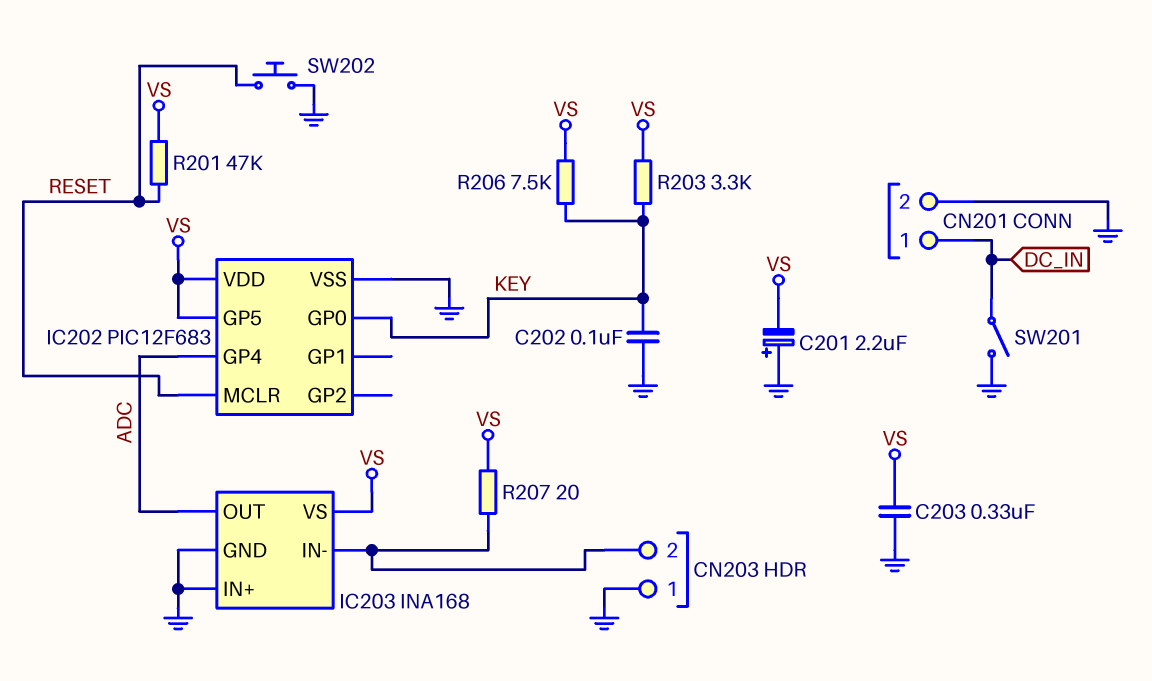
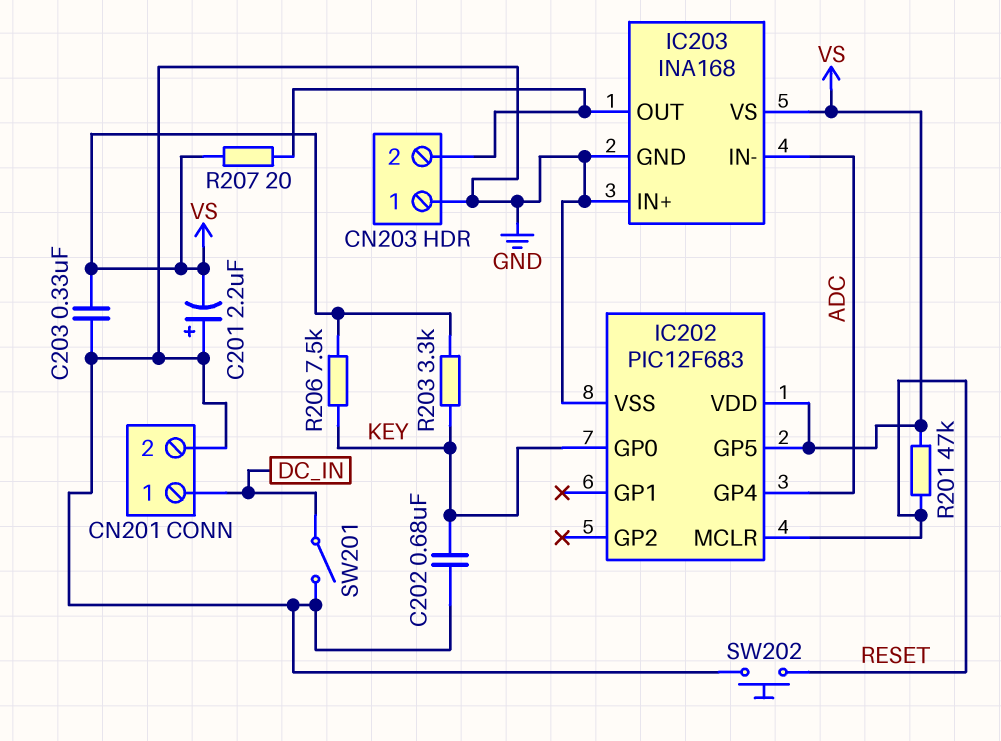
C202: 100nF (GND, KEY) -> 680nF (GND, KEY)
IC203 pin IN-: CN203/2 -> ADC
IC203 pin OUT: ADC -> CN203/2

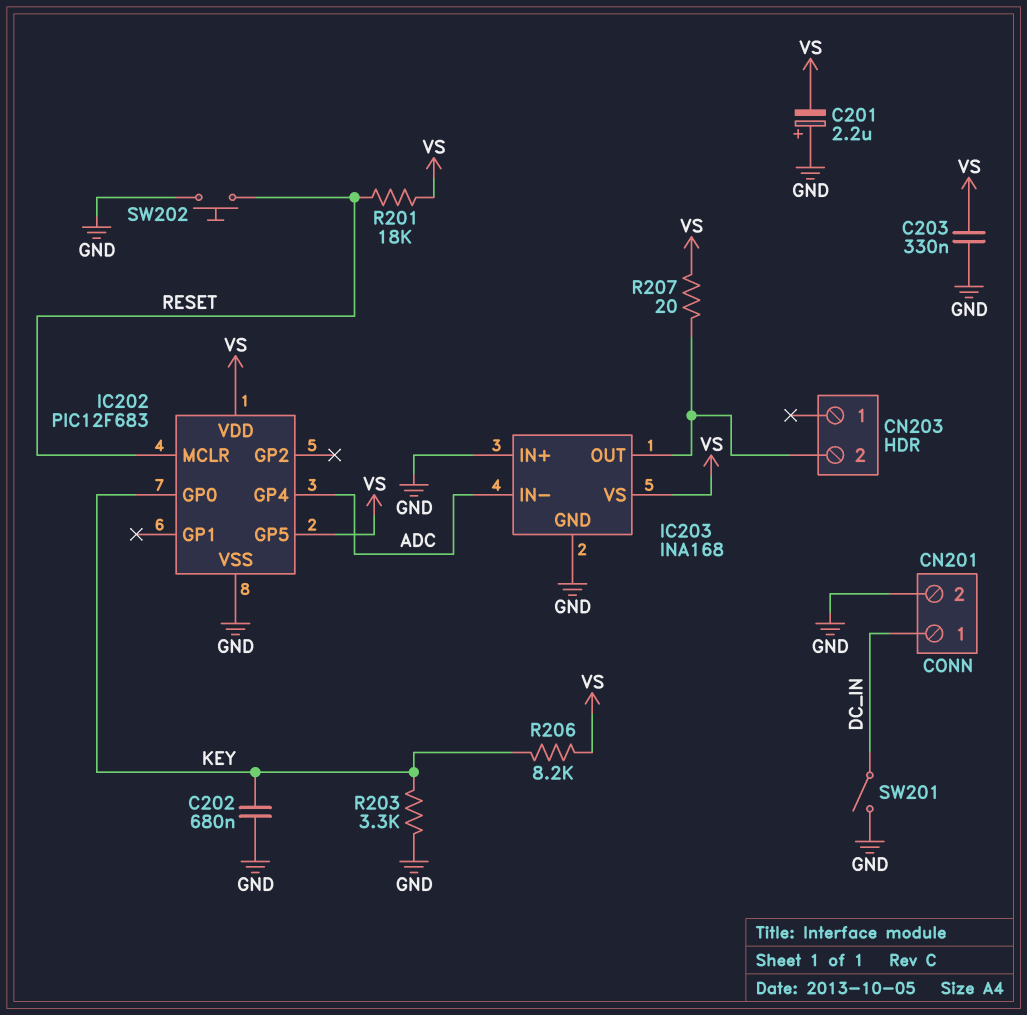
CN203 pin 1: GND -> none
R201: 47k (RESET, VS) -> 18k (RESET, VS)
R203: 3.3k (KEY, VS) -> 3.3k (GND, KEY)
R206: 7.5k (KEY, VS) -> 8.2k (KEY, VS)

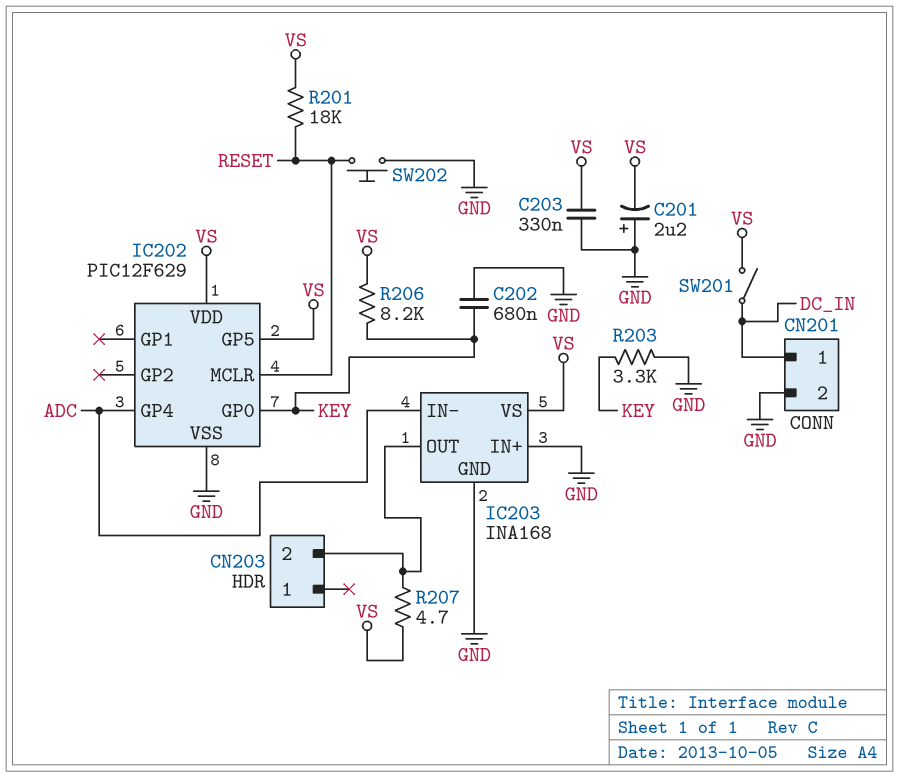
IC202: PIC12F683 -> PIC12F629
R207: 20 (CN203/2, VS) -> 4.7 (CN203/2, VS)
SW201: switch (DC_IN, GND) -> switch (DC_IN, VS)

